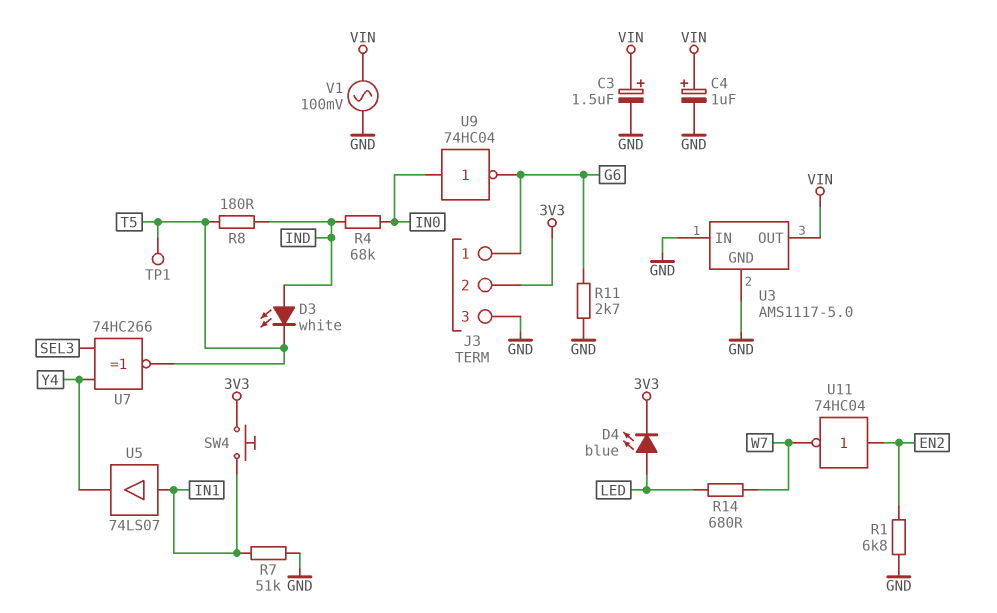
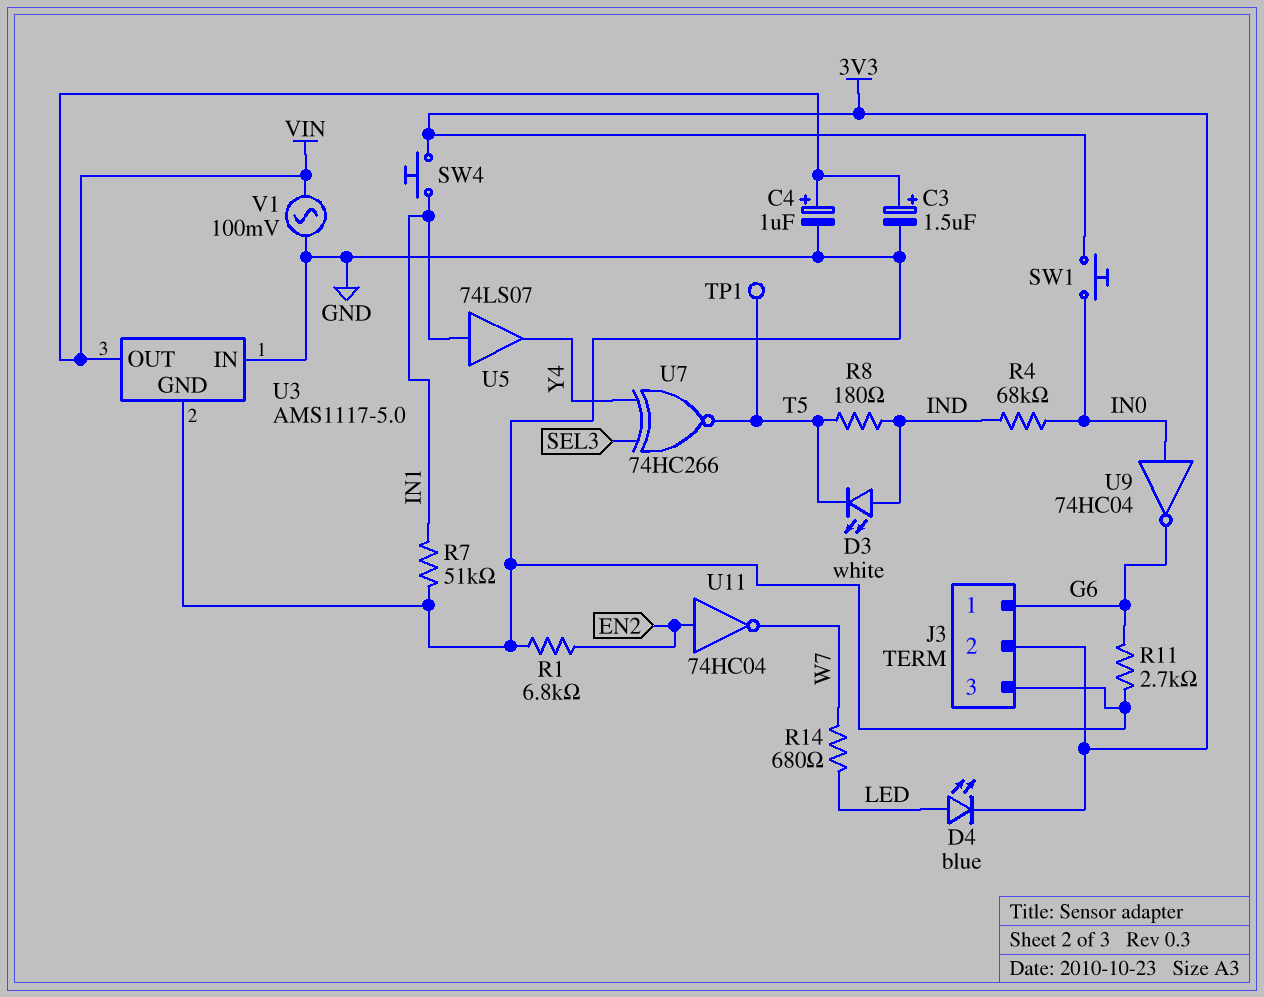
SW1: none -> button (3V3, IN0)

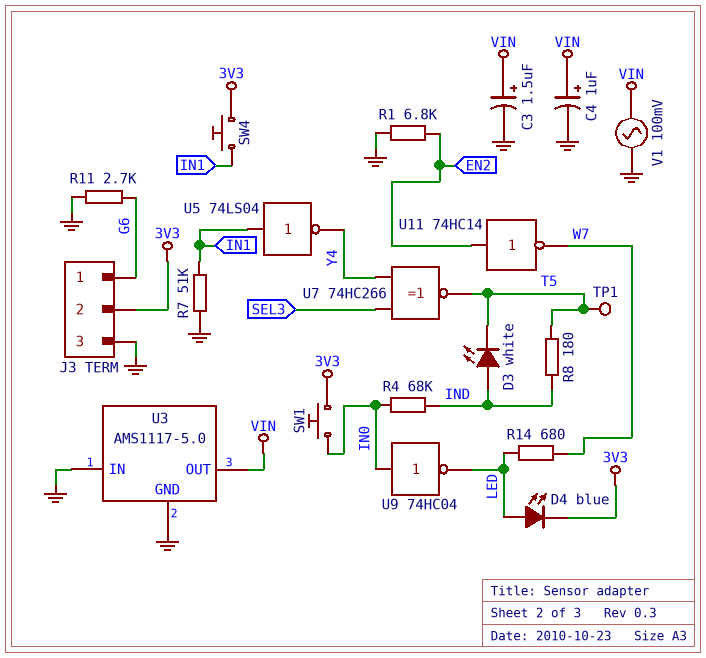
U5: buffer 74LS07 (in IN1, out Y4) -> NOT 74LS04 (in IN1, out Y4)
U9: NOT 74HC04 (in IN0, out G6) -> NOT 74HC04 (in IN0, out LED)
U11: NOT 74HC04 (in EN2, out W7) -> NOT 74HC14 (in EN2, out W7)

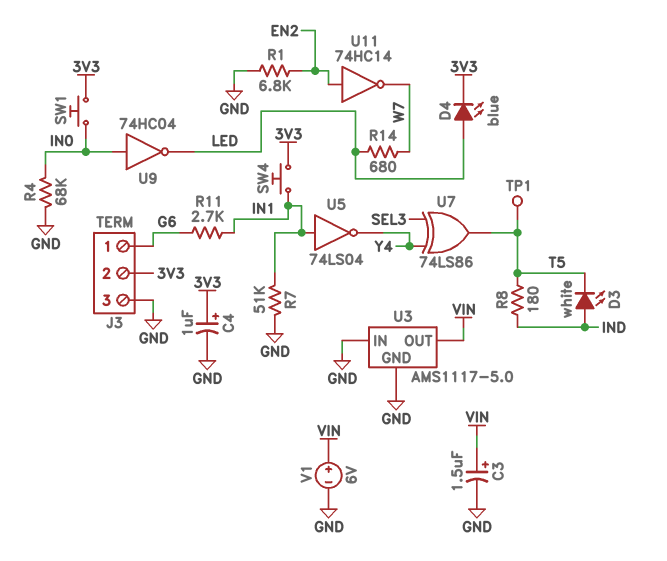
C4: 1uF (plus VIN, minus GND) -> 1uF (plus 3V3, minus GND)
R4: 68k (IN0, IND) -> 68k (GND, IN0)
R11: 2.7k (G6, GND) -> 2.7k (G6, IN1)
U7: XNOR 74HC266 (in SEL3, in Y4, out T5) -> XOR 74LS86 (in SEL3, in Y4, out T5)
V1: AC 100mV (GND, VIN) -> 6V (plus VIN, minus GND)

